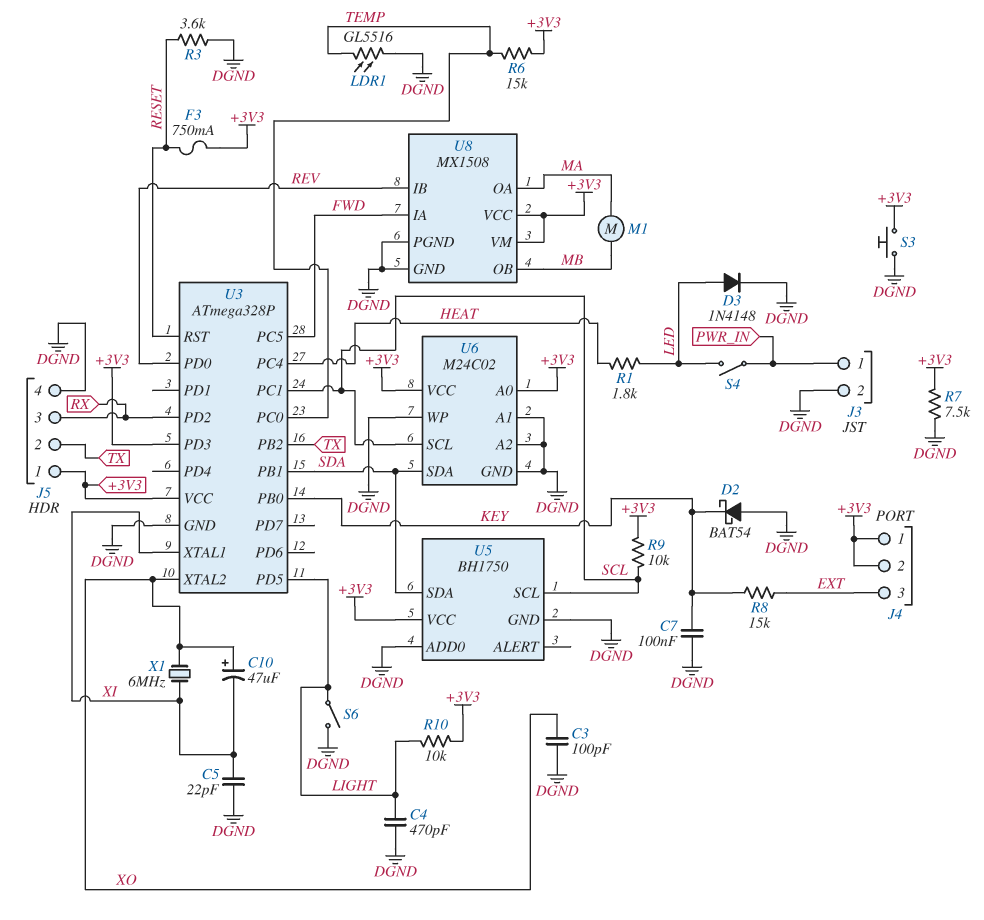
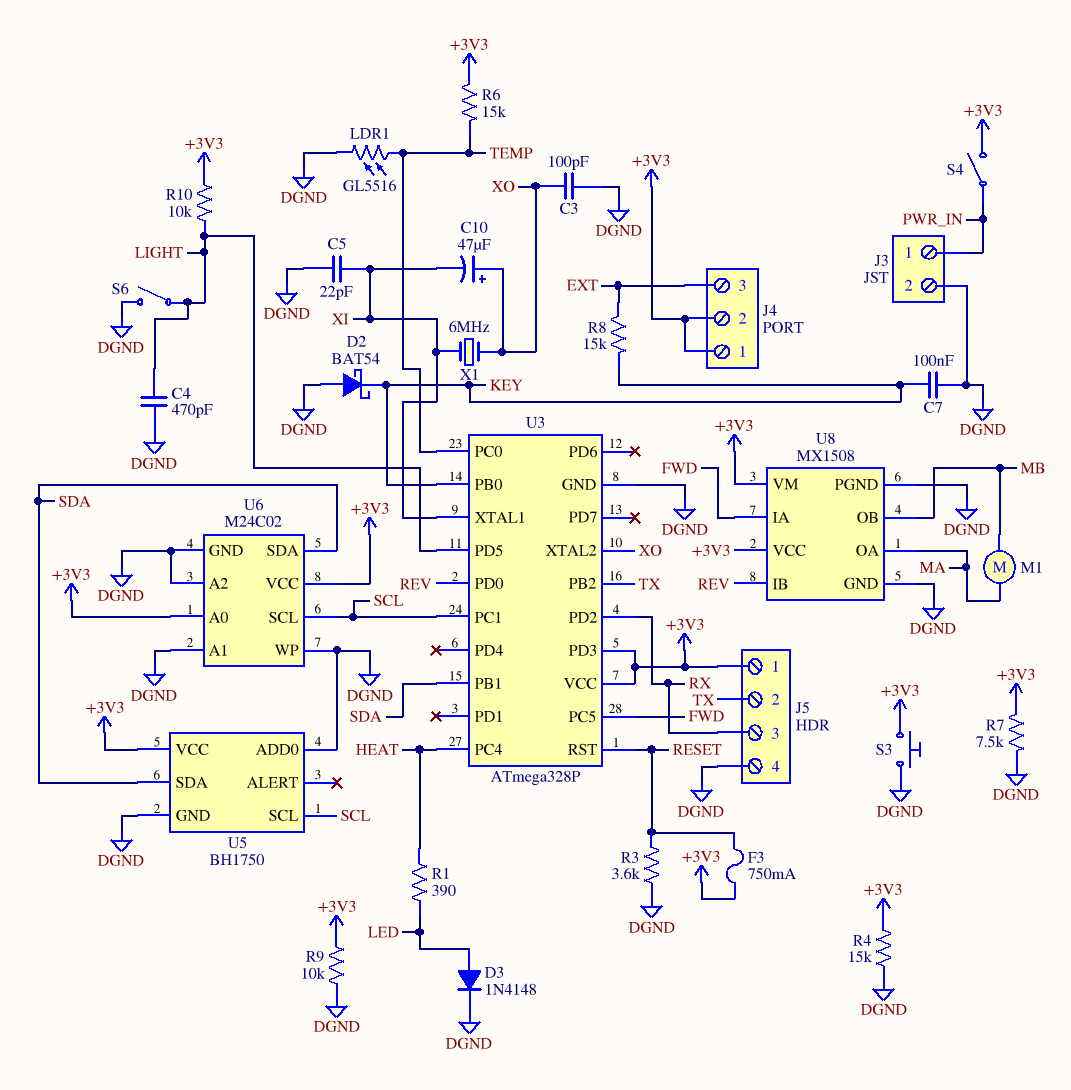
R1: 1.8k (HEAT, LED) -> 390 (HEAT, LED)
R4: none -> 15k (+3V3, DGND)
R9: 10k (+3V3, SCL) -> 10k (+3V3, DGND)
S4: switch (LED, PWR_IN) -> switch (+3V3, PWR_IN)

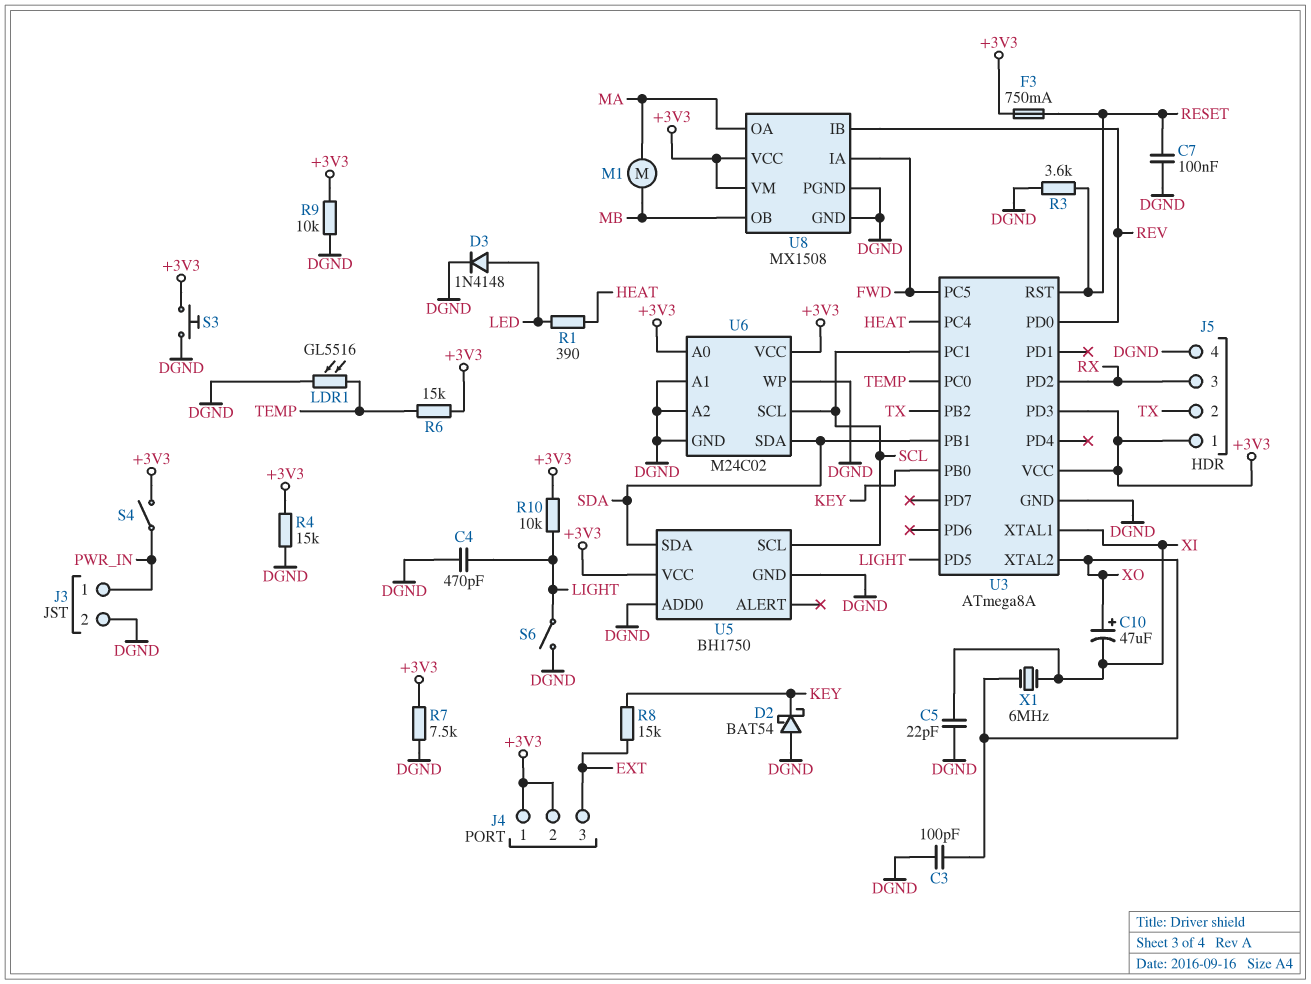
C7: 100nF (DGND, KEY) -> 100nF (DGND, RESET)
U3: ATmega328P -> ATmega8A

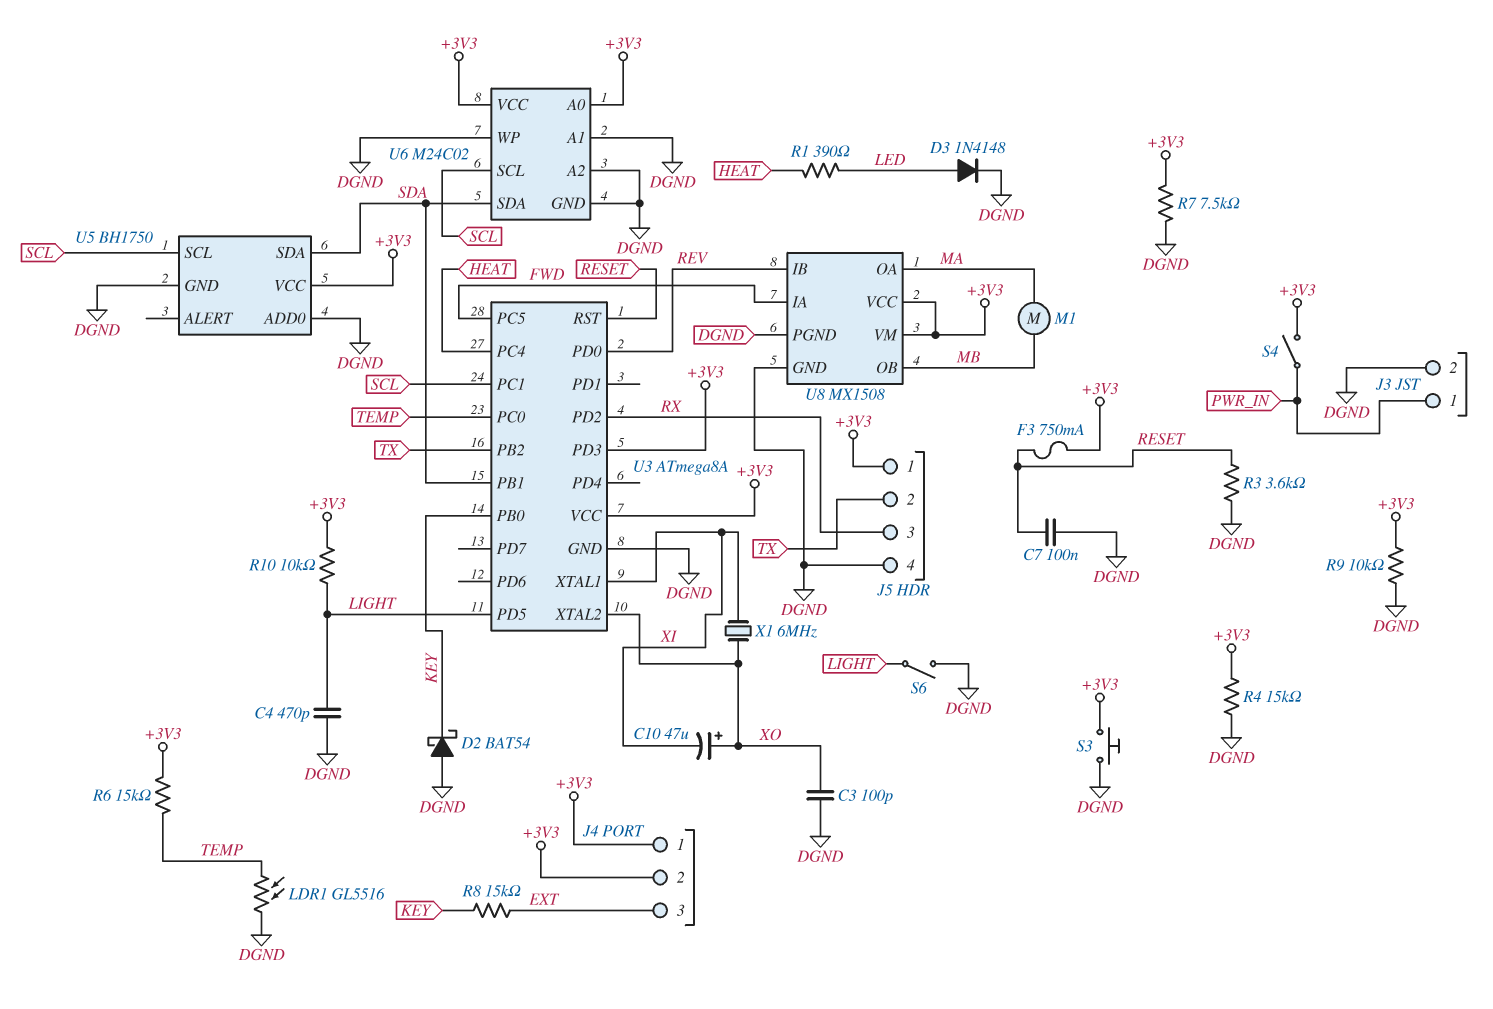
C5: 22pF (DGND, XI) -> none

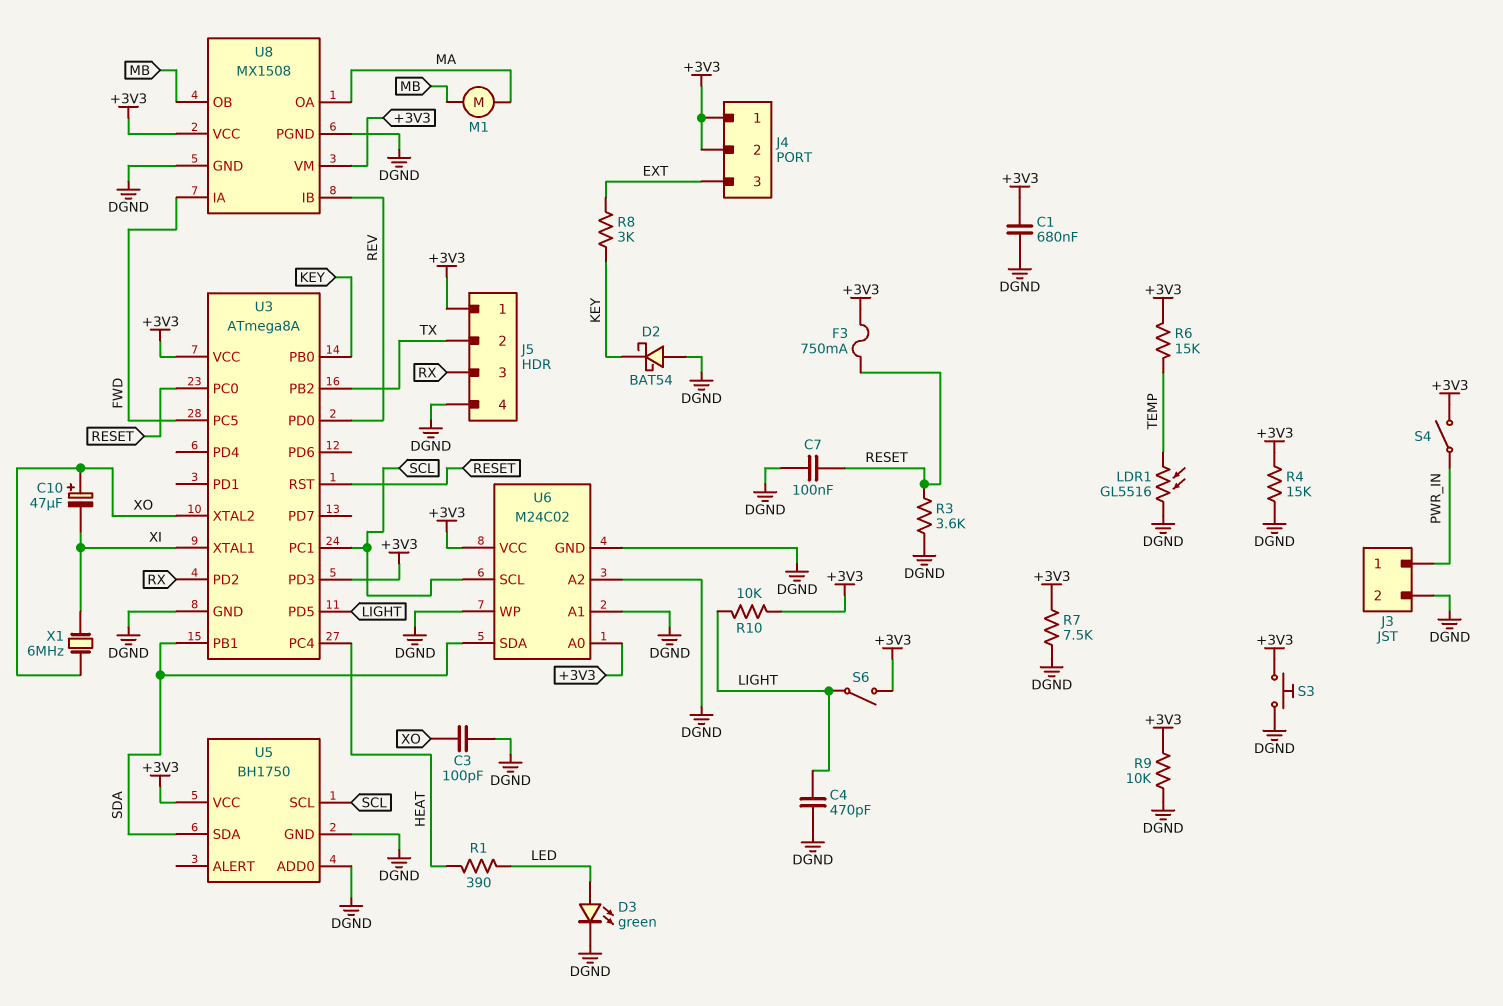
C1: none -> 680nF (+3V3, DGND)
D3: diode 1N4148 (A LED, K DGND) -> LED green (A LED, K DGND)
R8: 15k (EXT, KEY) -> 3k (EXT, KEY)
S6: switch (DGND, LIGHT) -> switch (+3V3, LIGHT)
U3 pin PC0: TEMP -> RESET

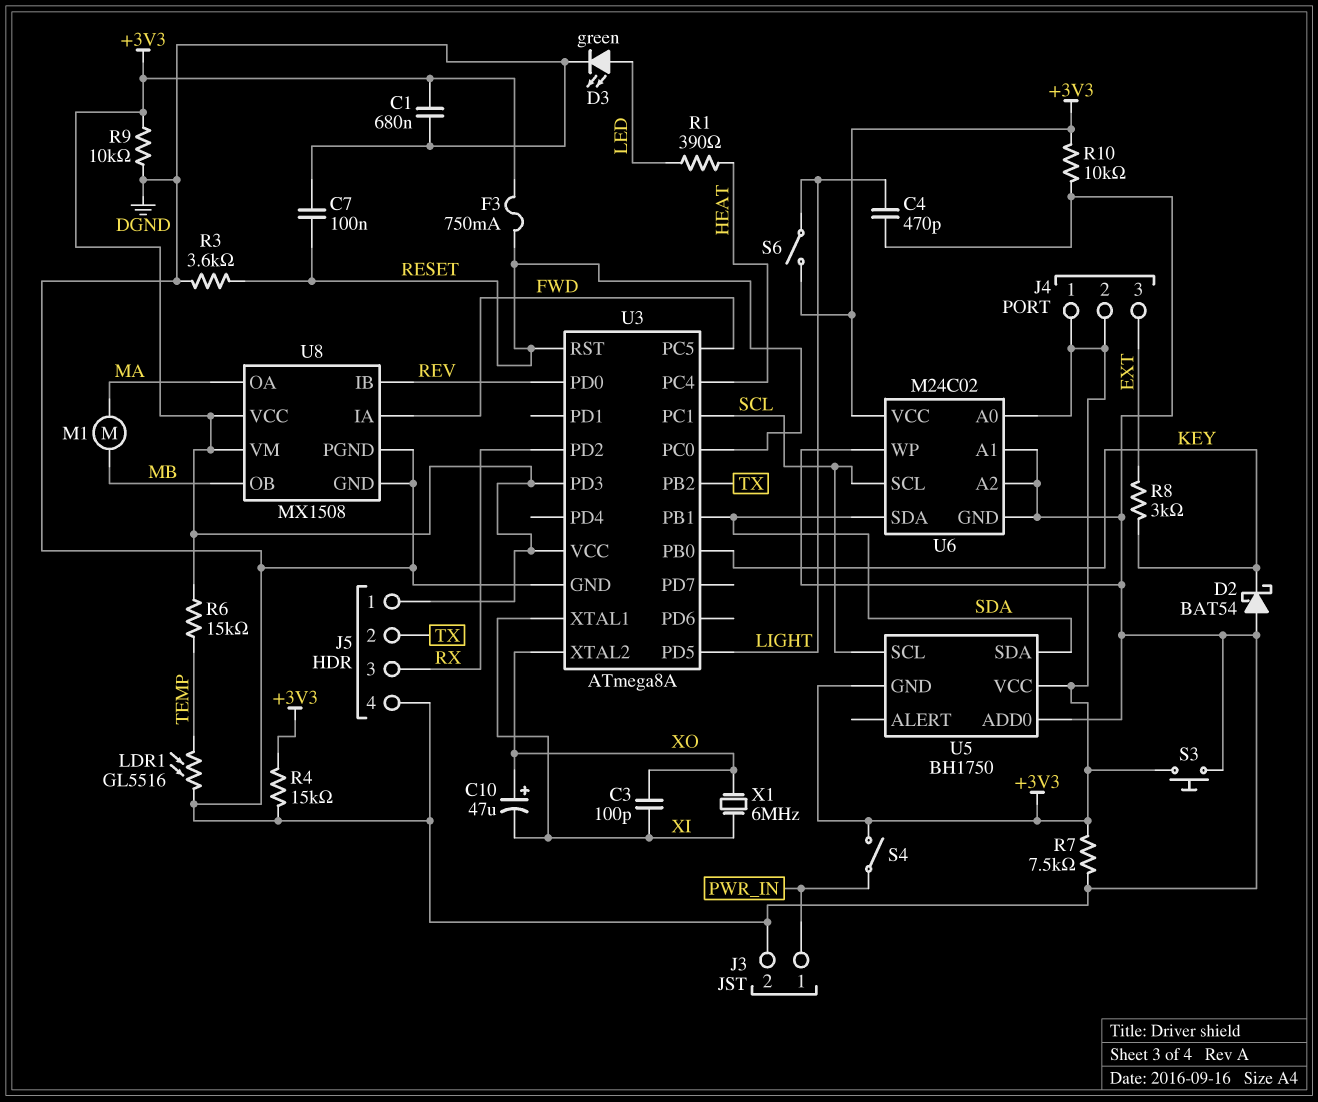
C3: 100pF (DGND, XO) -> 100pF (XI, XO)
R10: 10k (+3V3, LIGHT) -> 10k (+3V3, DGND)
U5 pin GND: DGND -> +3V3

